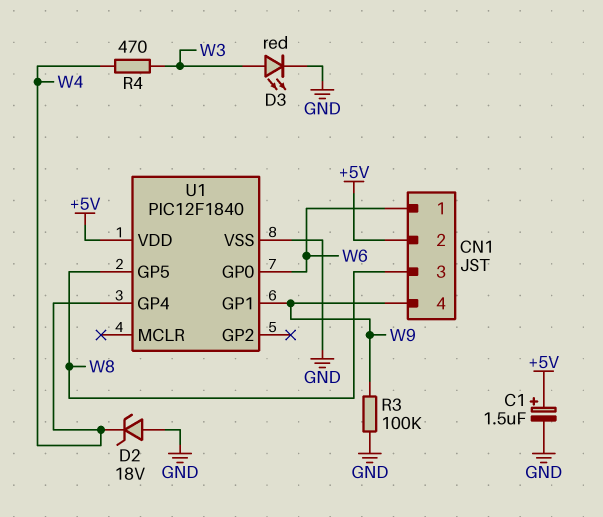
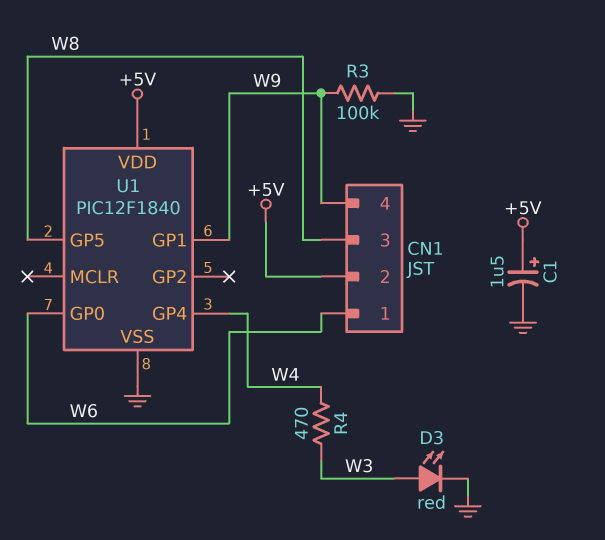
D2: zener 18V (A GND, K W4) -> none

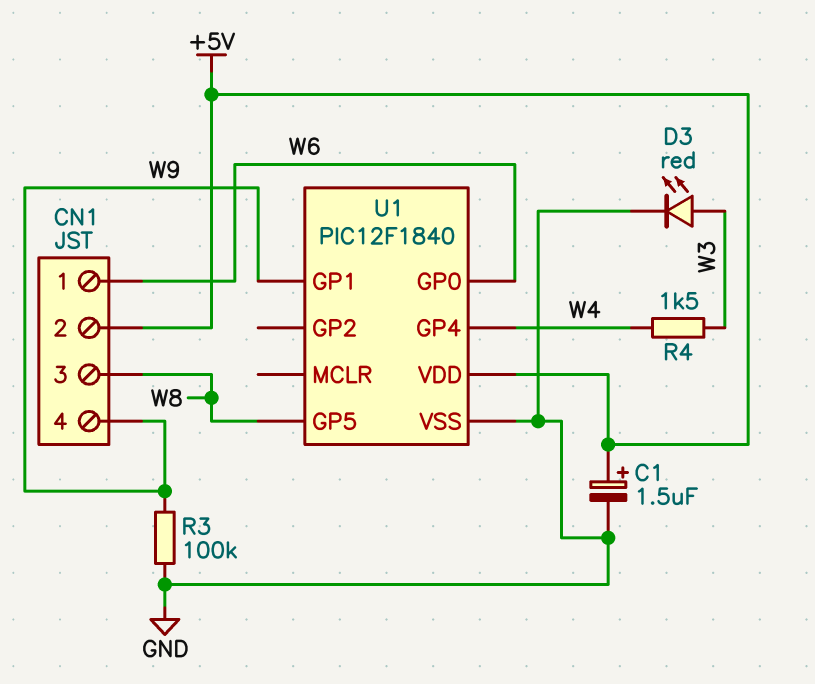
R4: 470 (W3, W4) -> 1.5k (W3, W4)

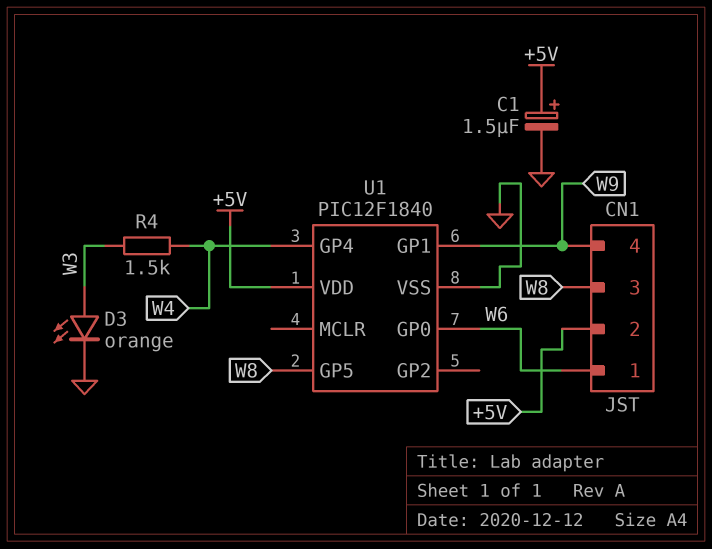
D3: LED red (A W3, K GND) -> LED orange (A W3, K GND)
R3: 100k (GND, W9) -> none

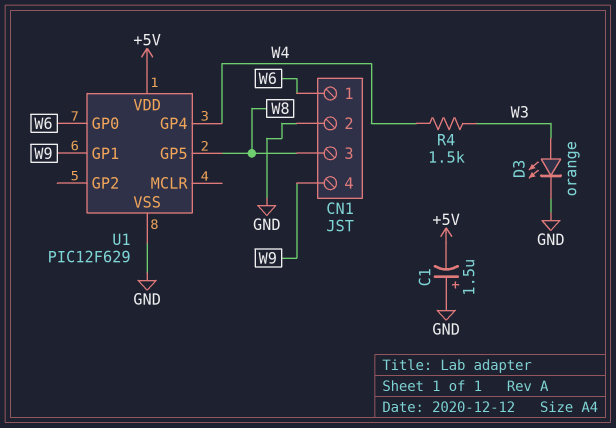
C1: 1.5uF (plus +5V, minus GND) -> 1.5uF (plus GND, minus +5V)
CN1 pin 2: +5V -> GND
U1: PIC12F1840 -> PIC12F629

